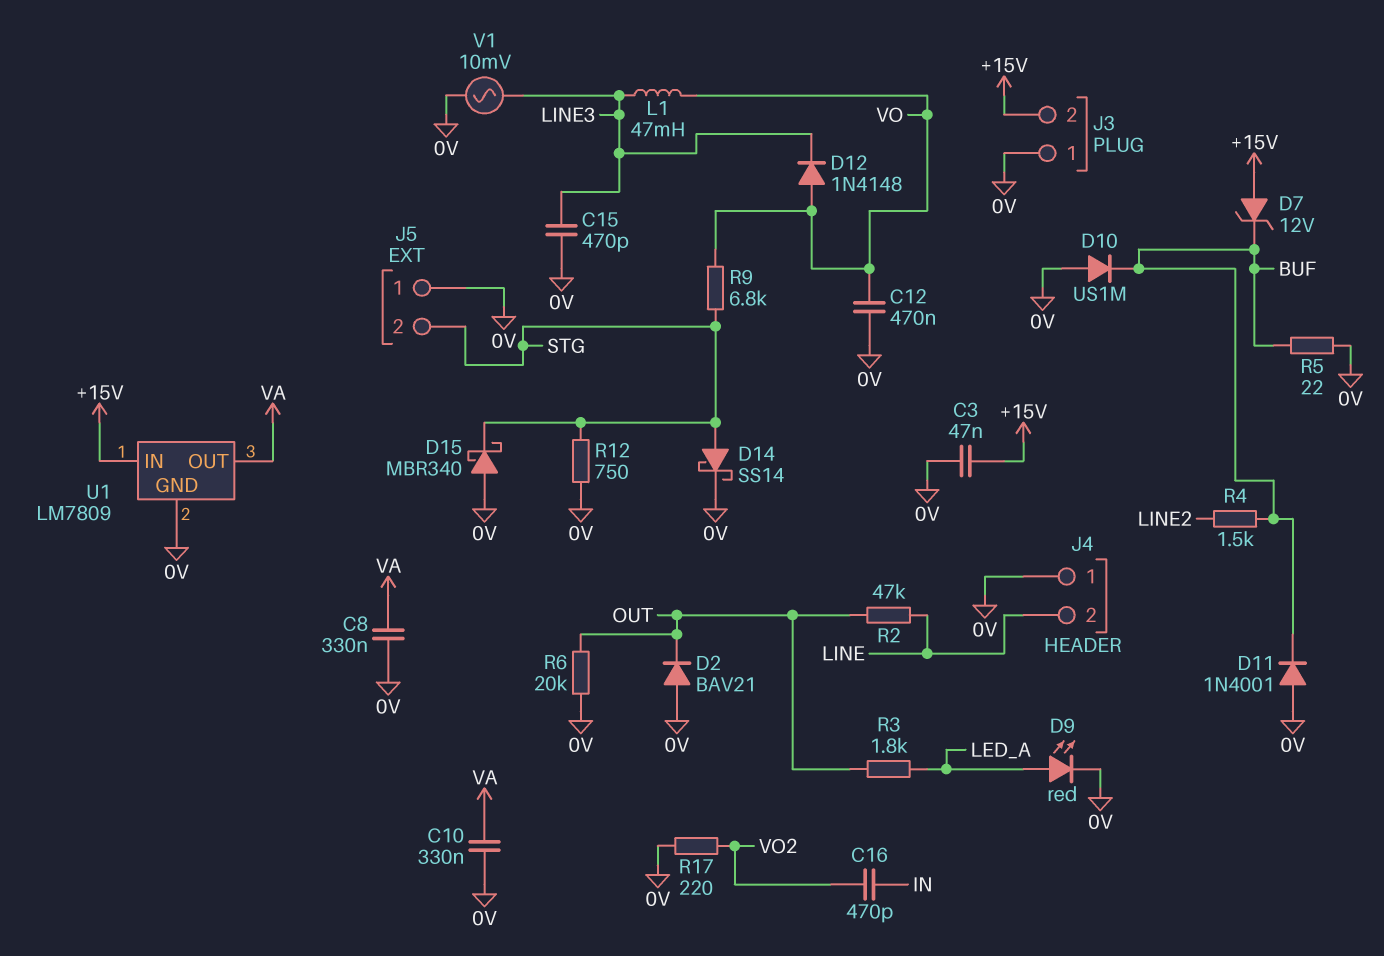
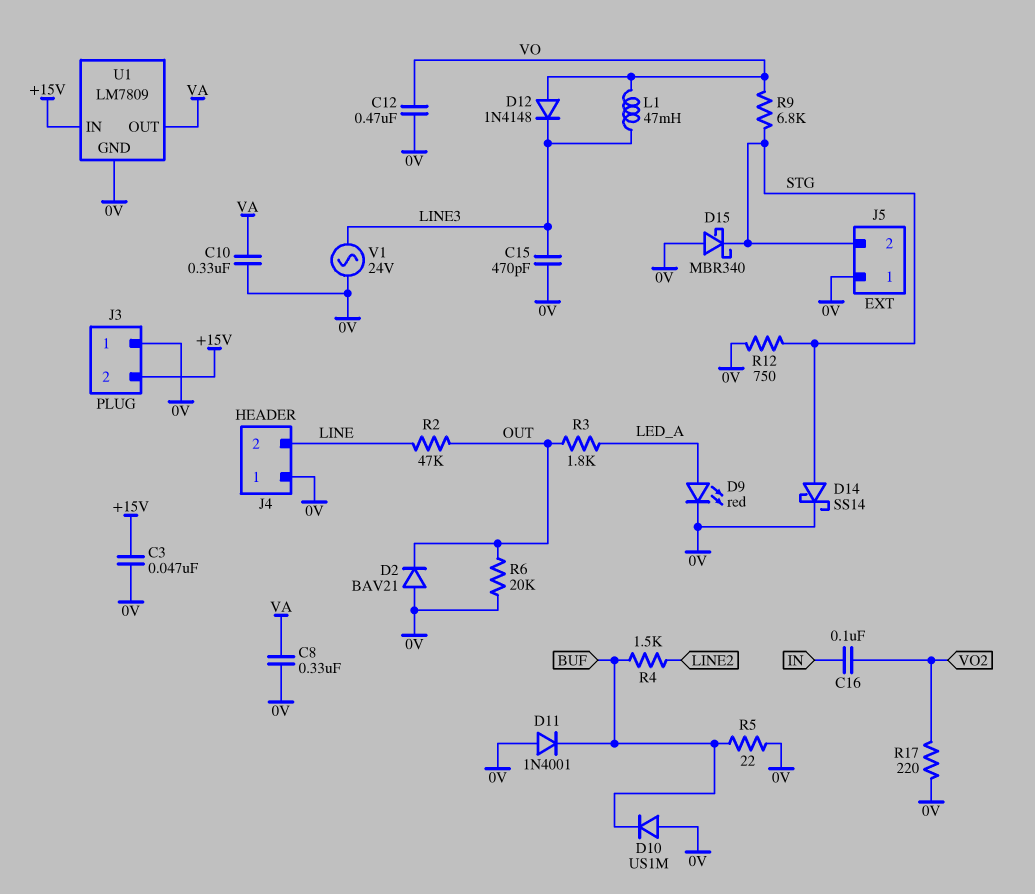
C16: 470pF (IN, VO2) -> 100nF (IN, VO2)
D7: zener 12V (A +15V, K BUF) -> none
V1: AC 10mV (0V, LINE3) -> AC 24V (0V, LINE3)

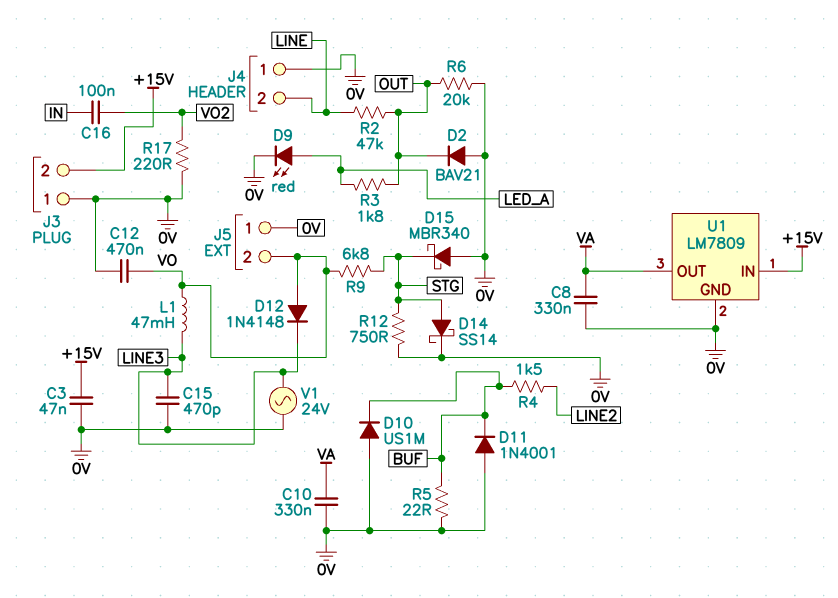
J5 pin 2: STG -> VO

